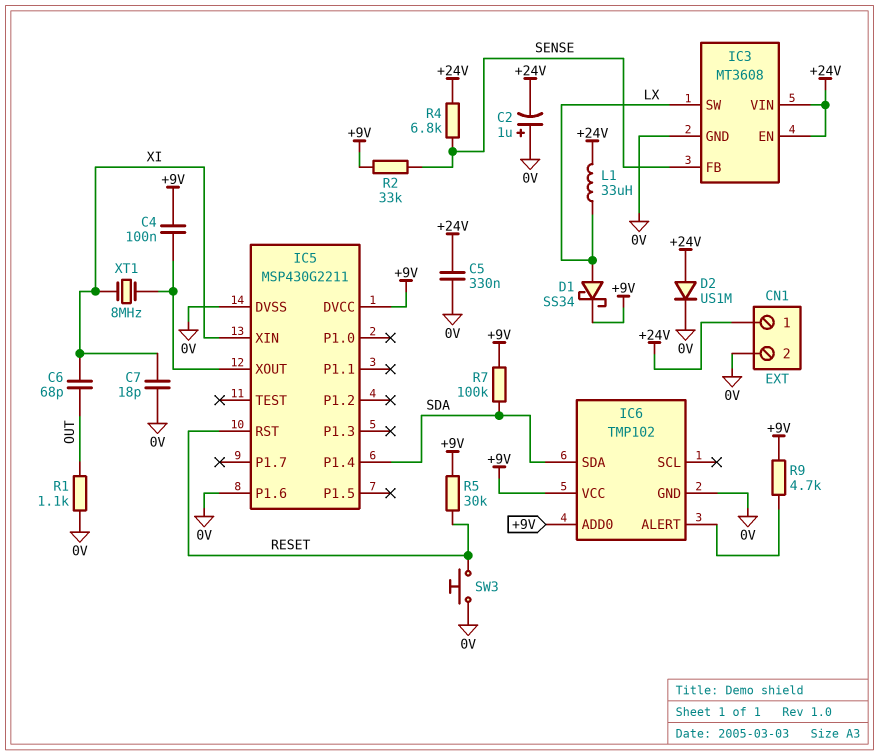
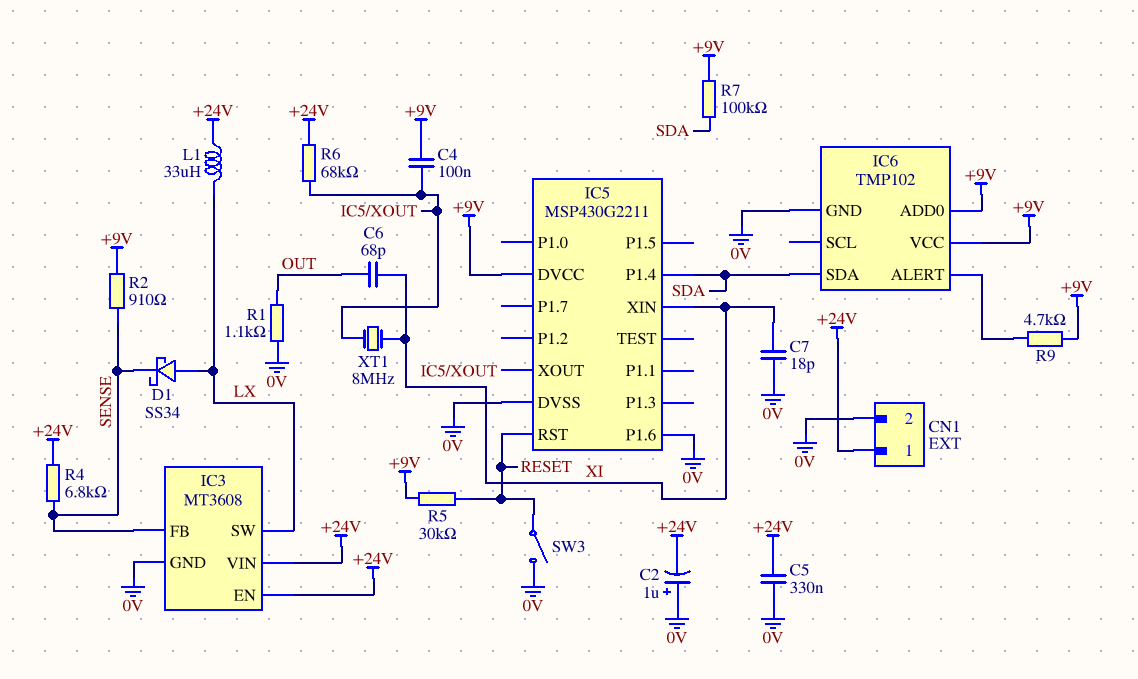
D1: schottky SS34 (A LX, K +9V) -> schottky SS34 (A LX, K SENSE)
D2: diode US1M (A +24V, K 0V) -> none
R2: 33k (+9V, SENSE) -> 910 (+9V, SENSE)
R6: none -> 68k (+24V, IC5/XOUT)
SW3: button (0V, RESET) -> switch (0V, RESET)

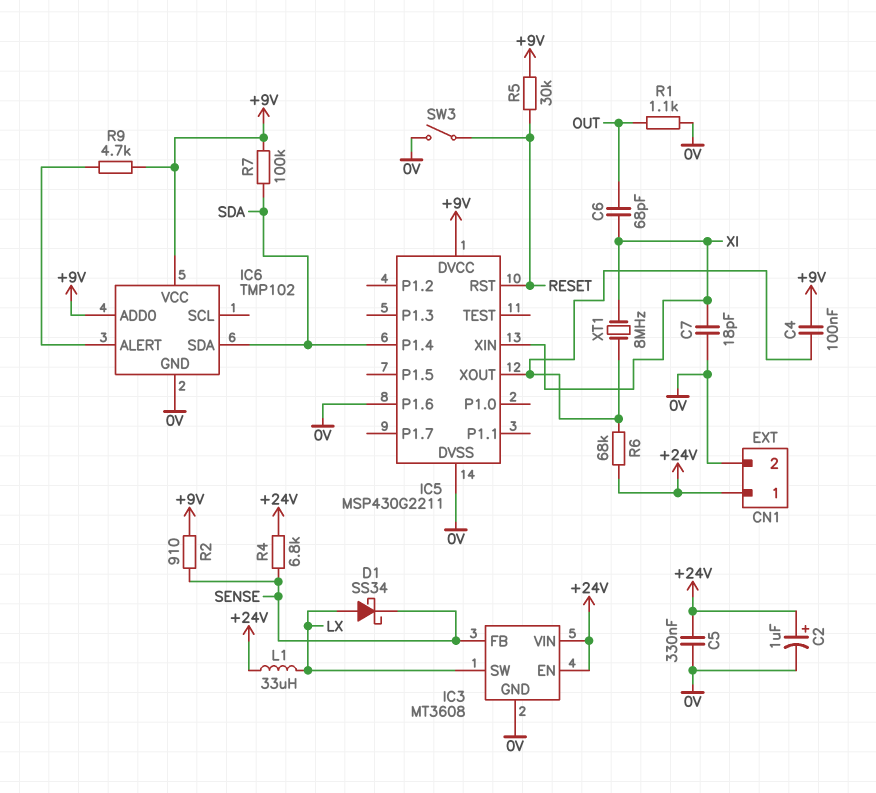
C2: 1uF (plus 0V, minus +24V) -> 1uF (plus +24V, minus 0V)

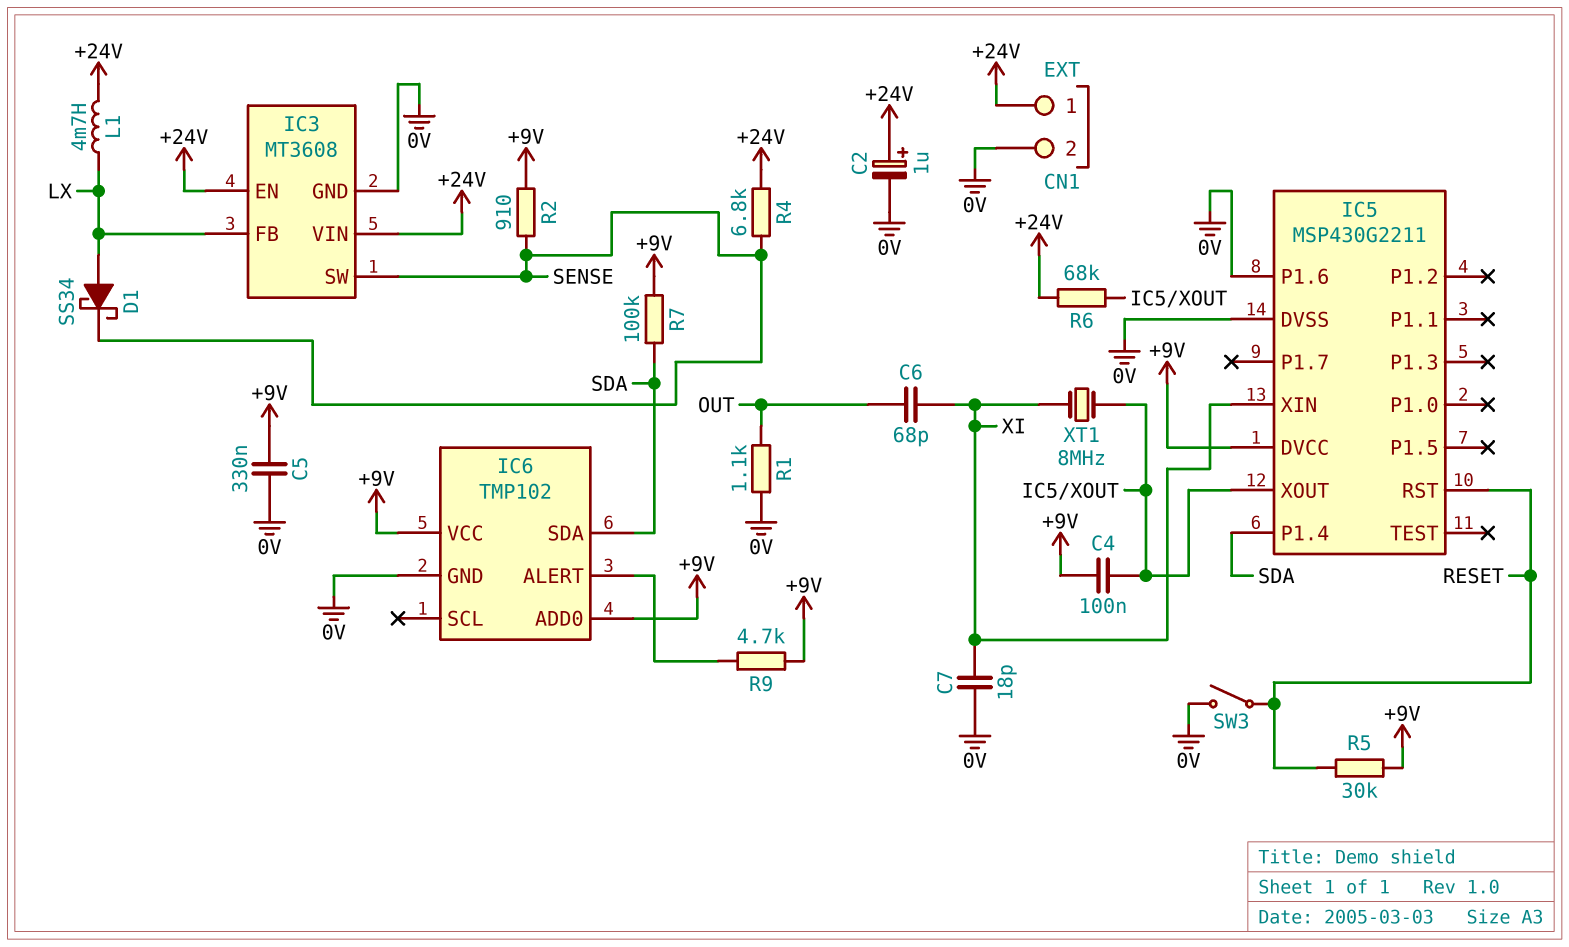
C5: 330nF (+24V, 0V) -> 330nF (+9V, 0V)
IC3 pin FB: SENSE -> LX
IC3 pin SW: LX -> SENSE
L1: 33uH (+24V, LX) -> 4.7mH (+24V, LX)

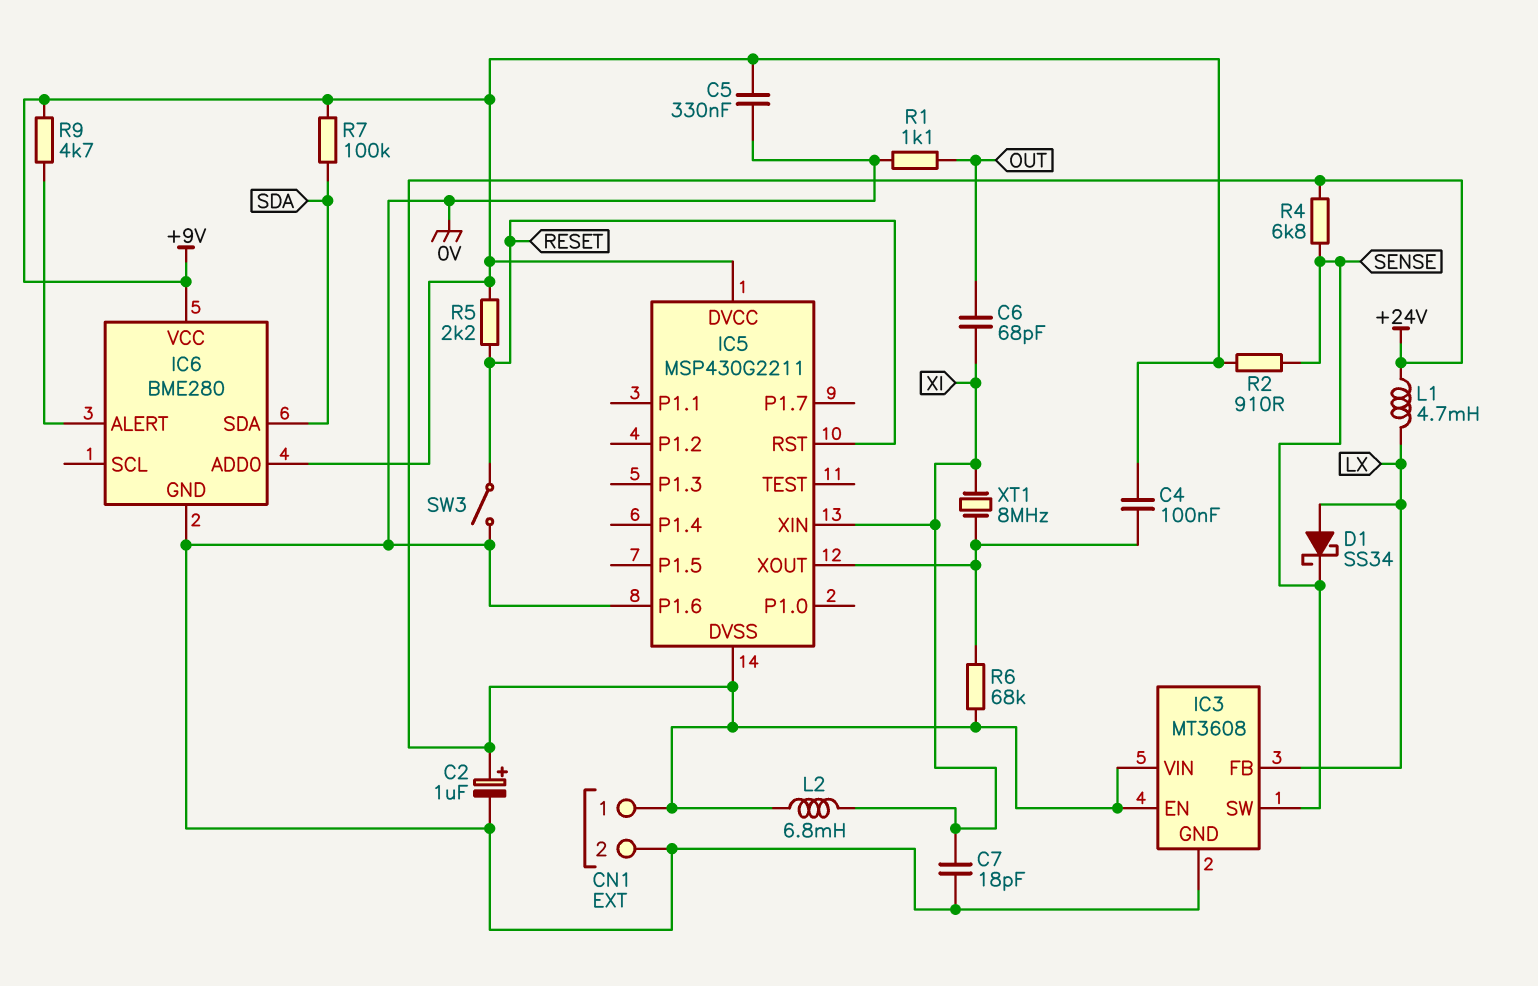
IC5 pin DVSS: 0V -> +24V
IC5 pin P1.4: SDA -> none
IC6: TMP102 -> BME280
L2: none -> 6.8mH (+24V, XI)
R5: 30k (+9V, RESET) -> 2.2k (+9V, RESET)

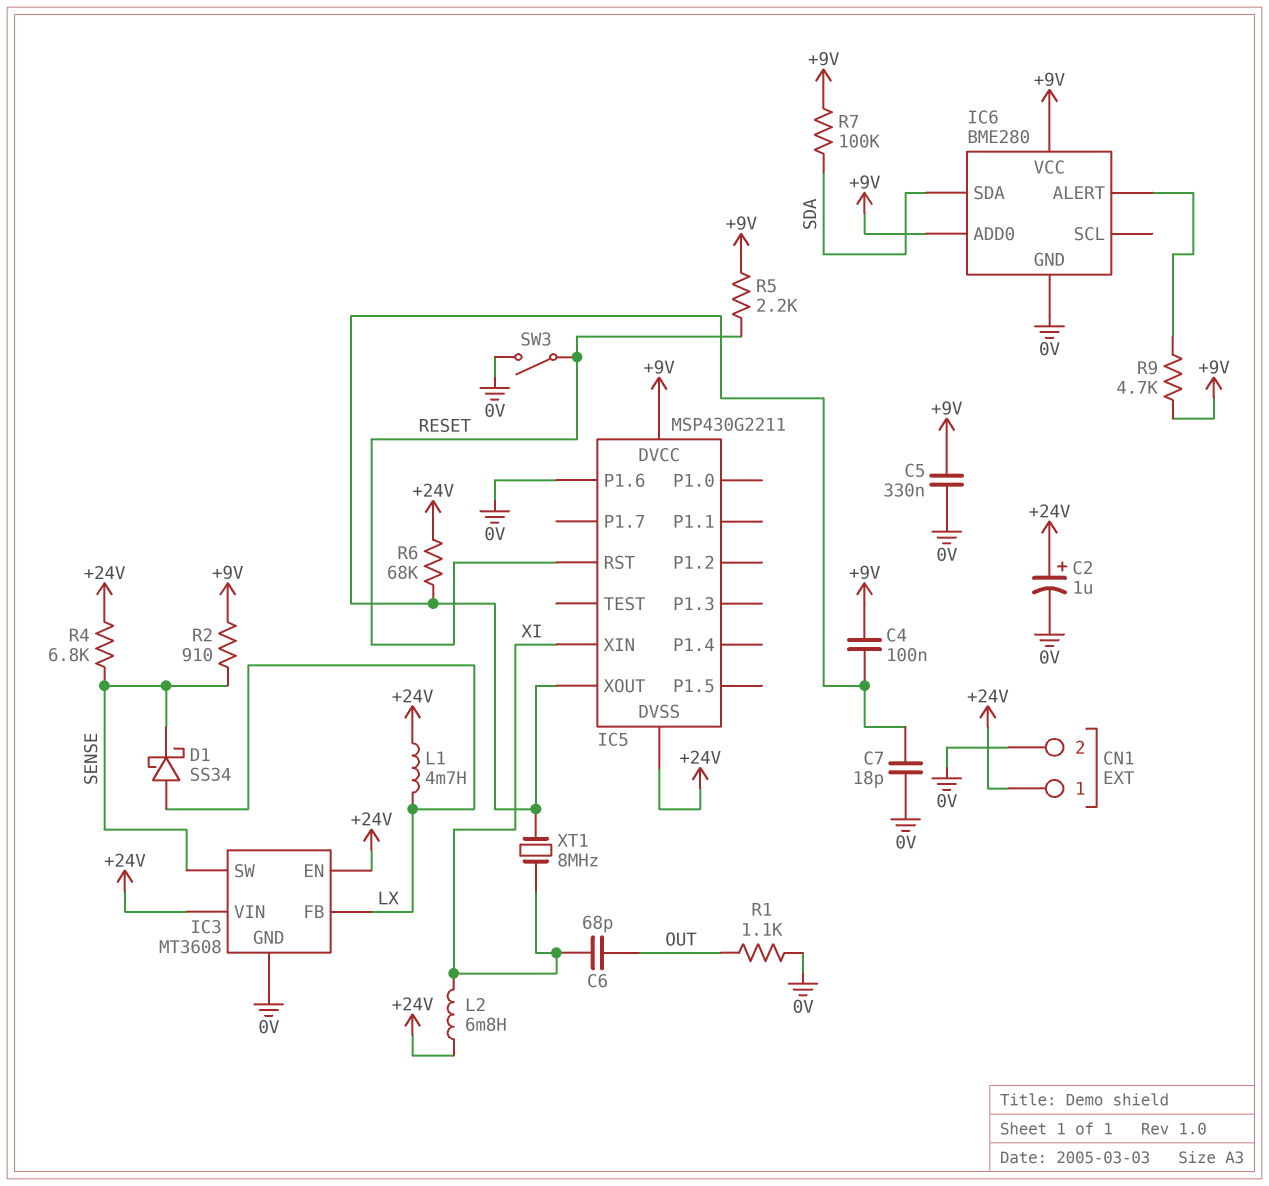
C7: 18pF (0V, XI) -> 18pF (0V, IC5/XOUT)

